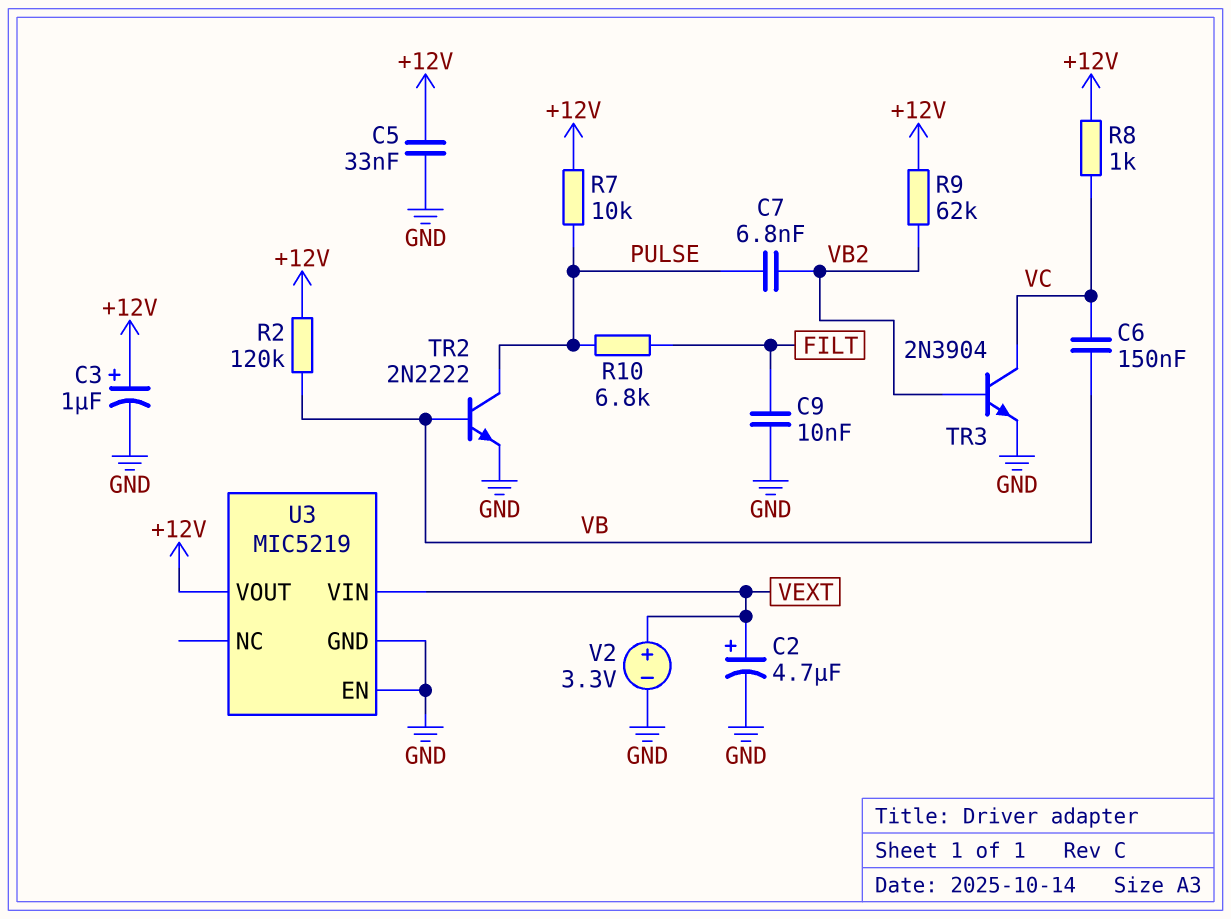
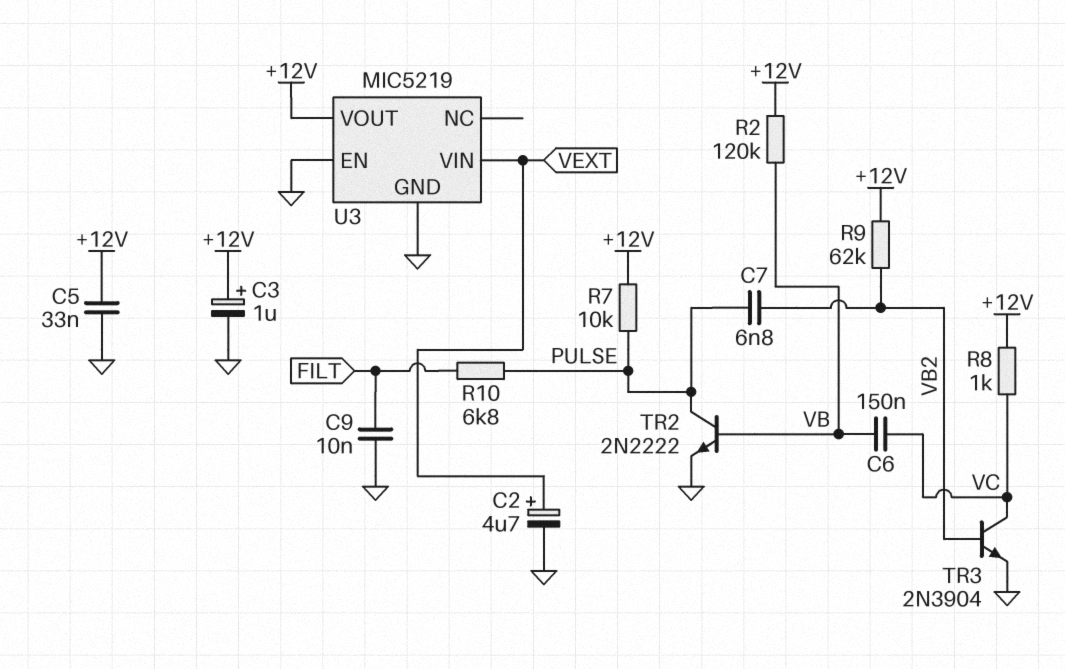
V2: 3.3V (plus VEXT, minus GND) -> none

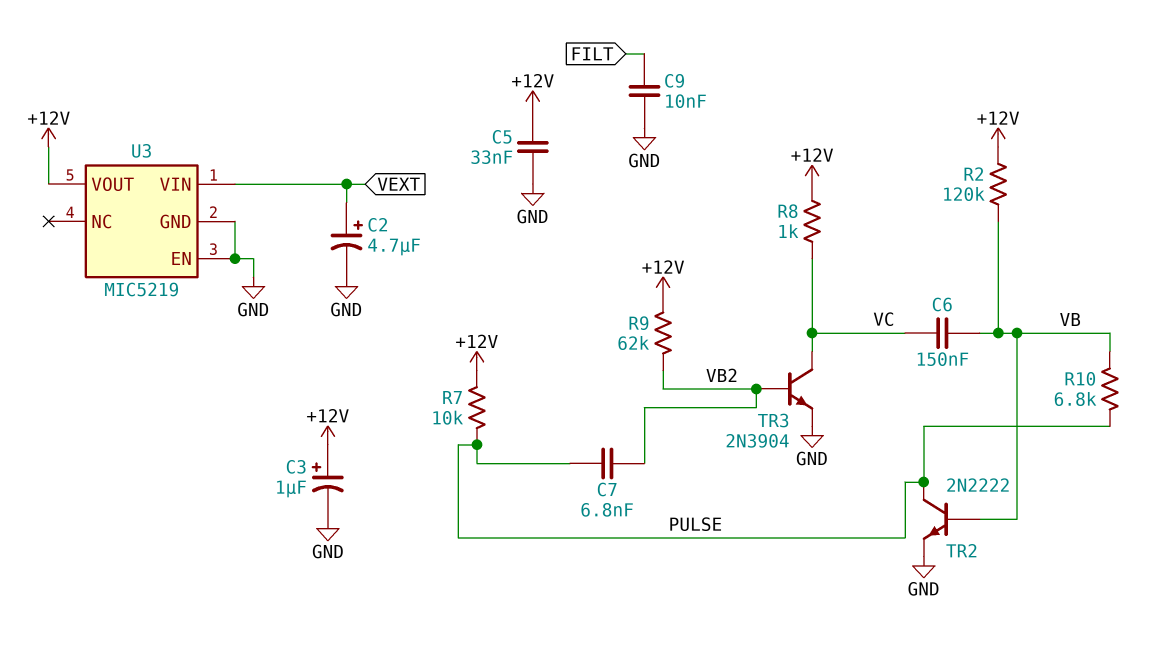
R10: 6.8k (FILT, PULSE) -> 6.8k (PULSE, VB)

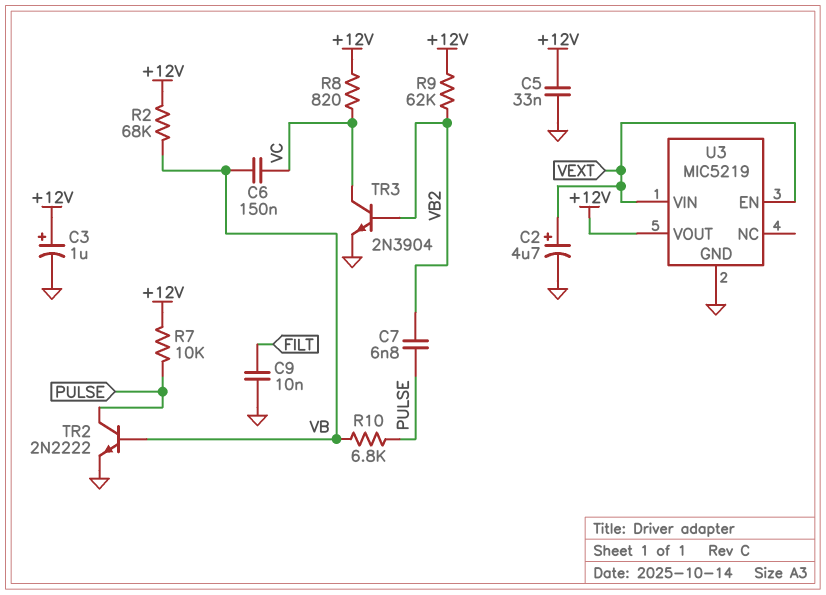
R2: 120k (+12V, VB) -> 68k (+12V, VB)
R8: 1k (+12V, VC) -> 820 (+12V, VC)
U3 pin EN: GND -> VEXT

